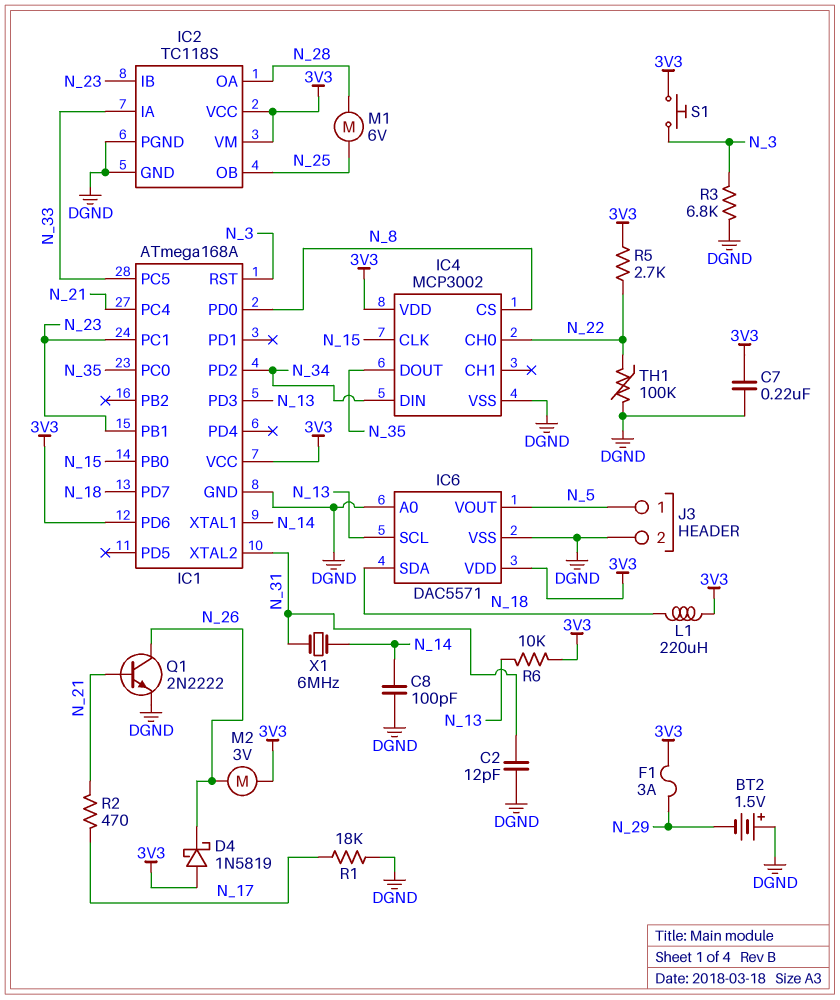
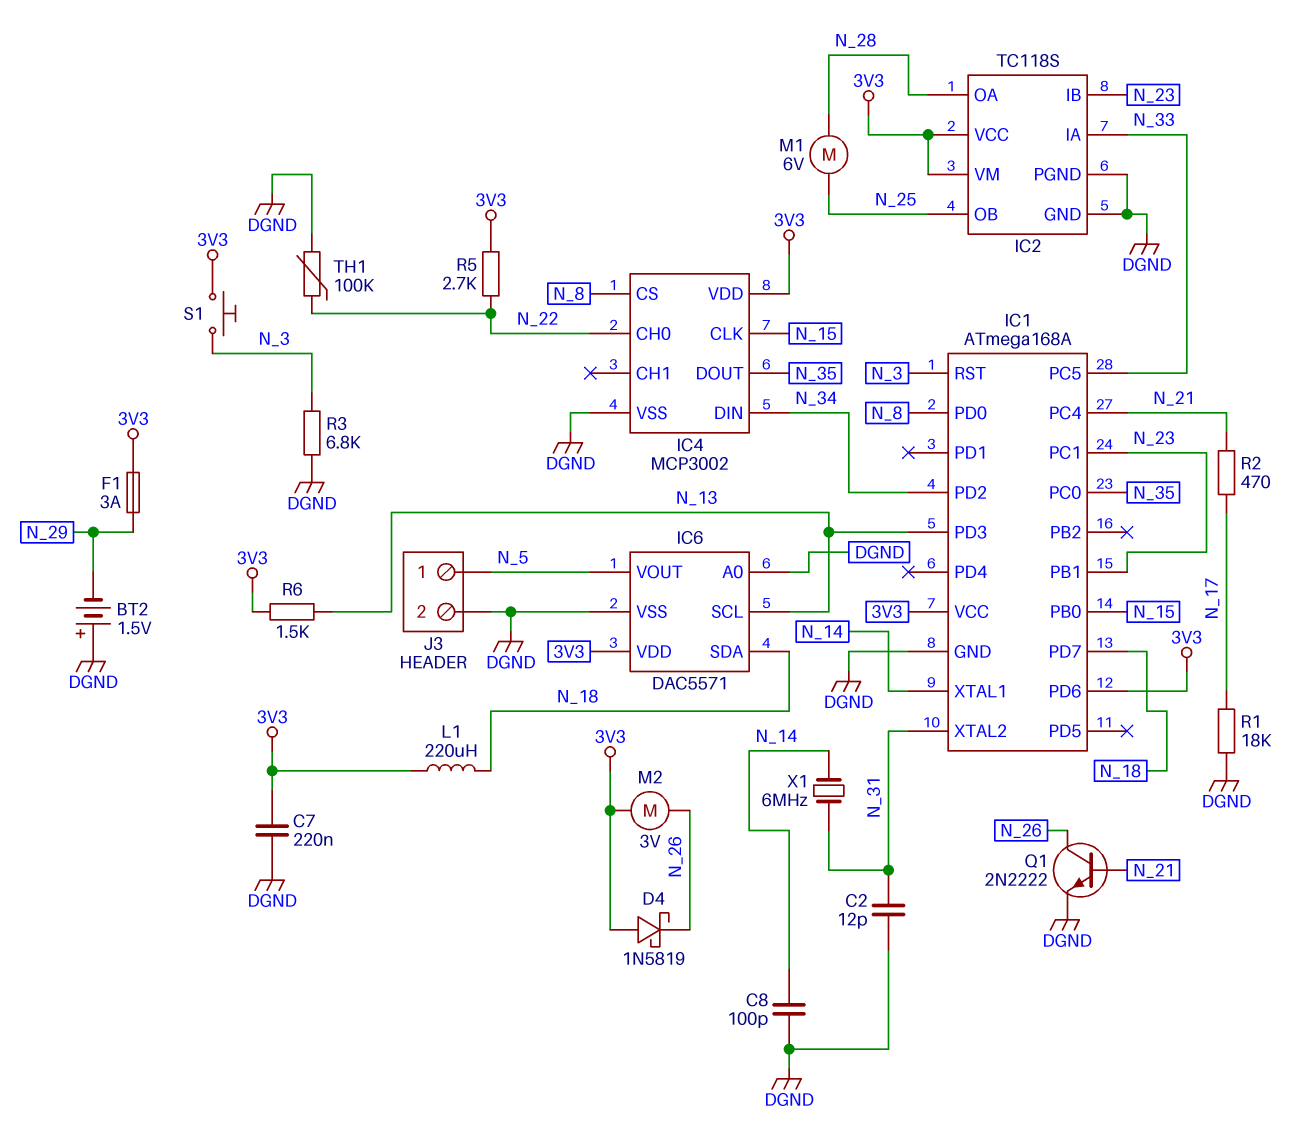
R6: 10k (3V3, N_13) -> 1.5k (3V3, N_13)

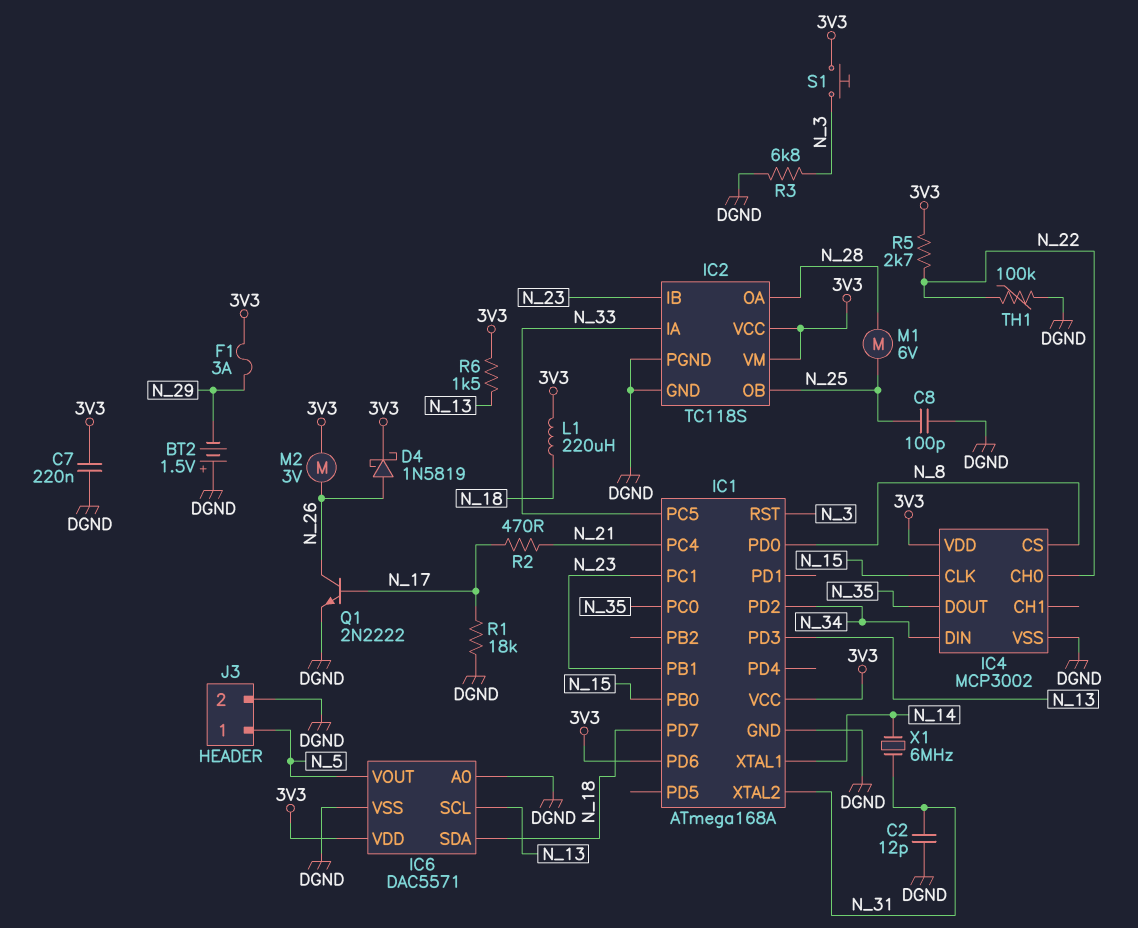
C8: 100pF (DGND, N_14) -> 100pF (DGND, N_25)
D4: schottky 1N5819 (A 3V3, K N_26) -> schottky 1N5819 (A N_26, K 3V3)
Q1: NPN 2N2222 (B N_21, C N_26, E DGND) -> NPN 2N2222 (B N_17, C N_26, E DGND)

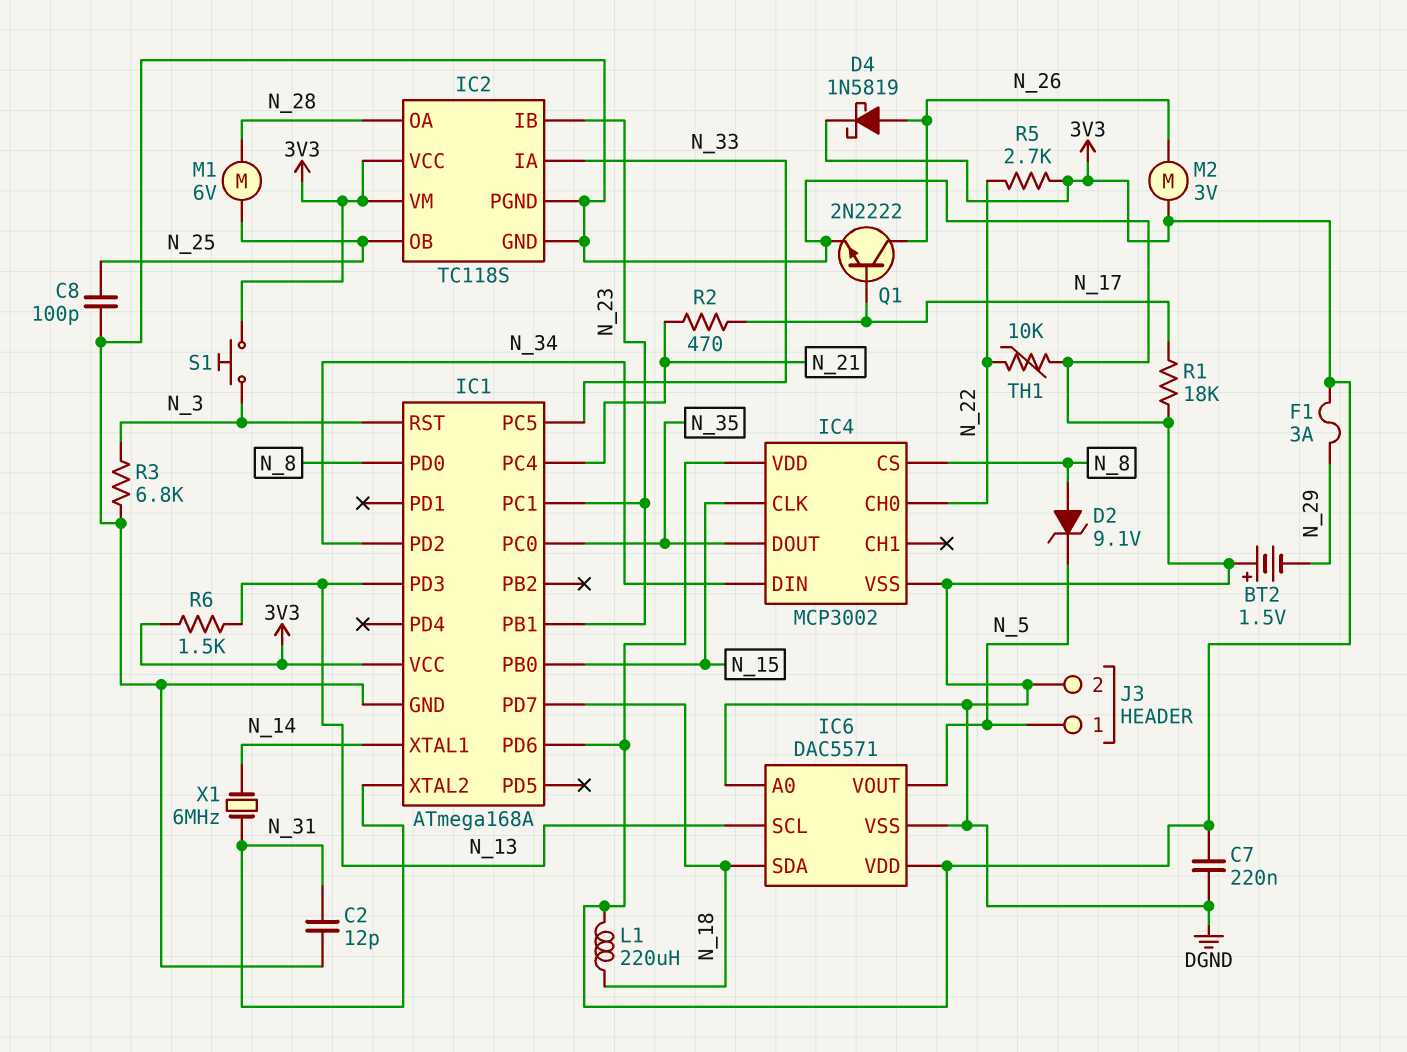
D2: none -> zener 9.1V (A N_8, K N_5)
TH1: 100k (DGND, N_22) -> 10k (DGND, N_22)

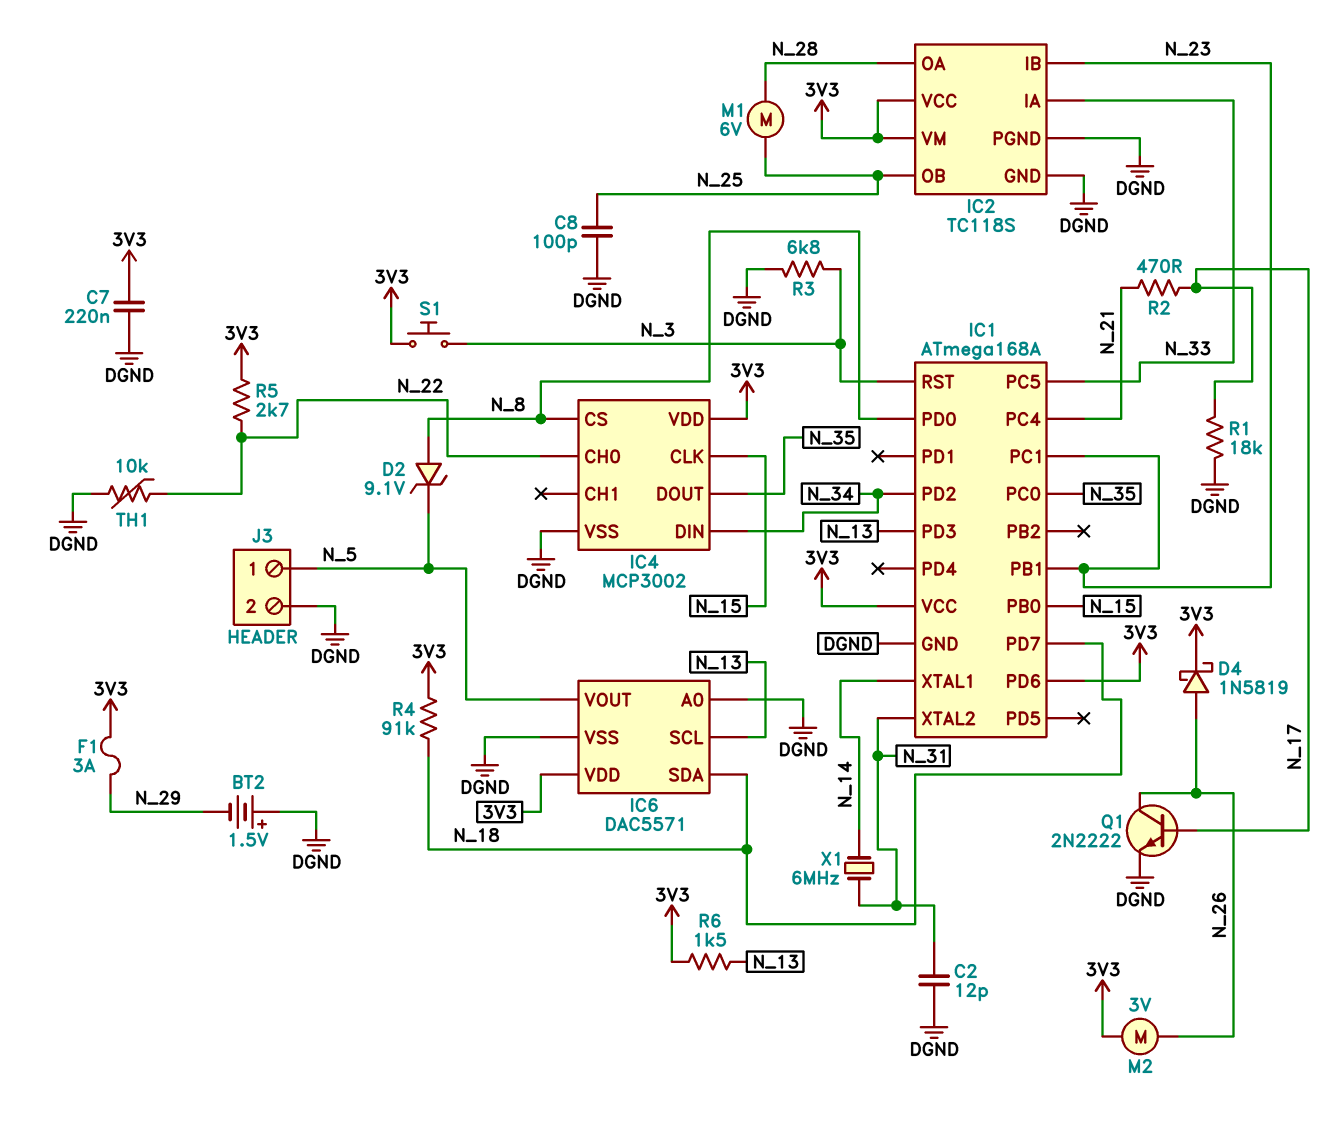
L1: 220uH (3V3, N_18) -> none
R4: none -> 91k (3V3, N_18)

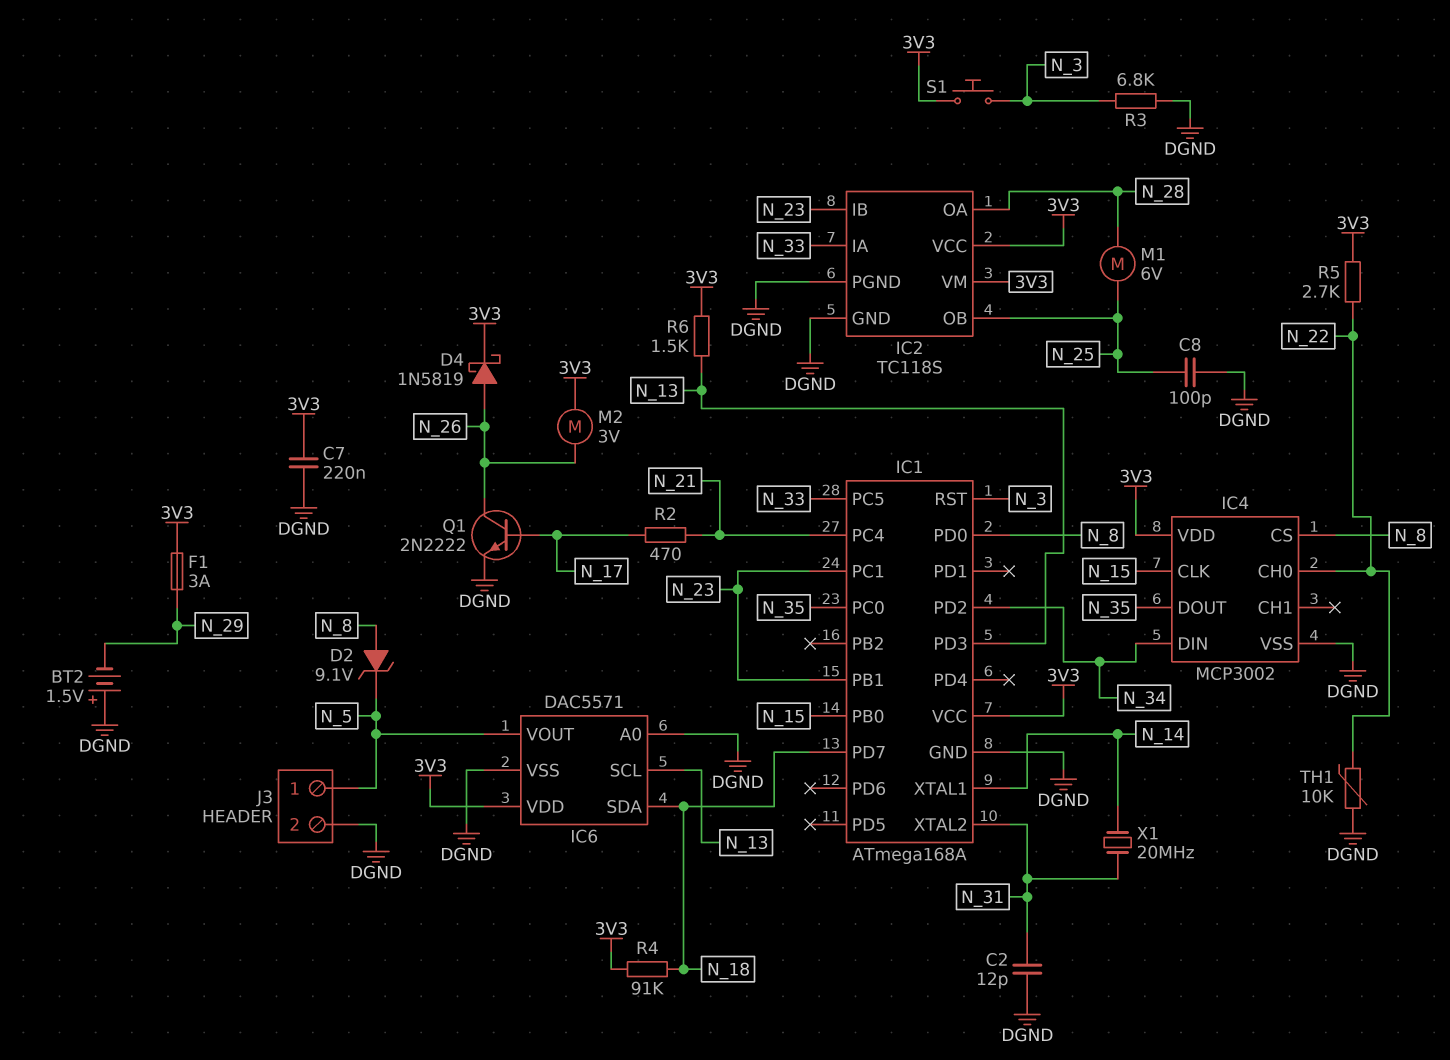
IC1 pin PD6: 3V3 -> none
R1: 18k (DGND, N_17) -> none
X1: 6MHz (N_14, N_31) -> 20MHz (N_14, N_31)

